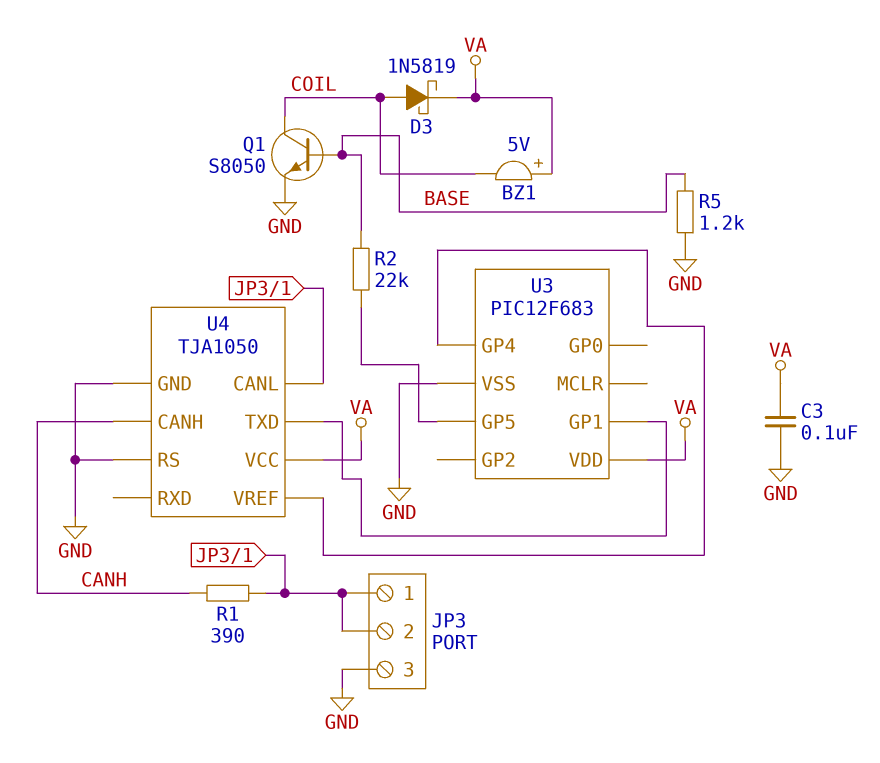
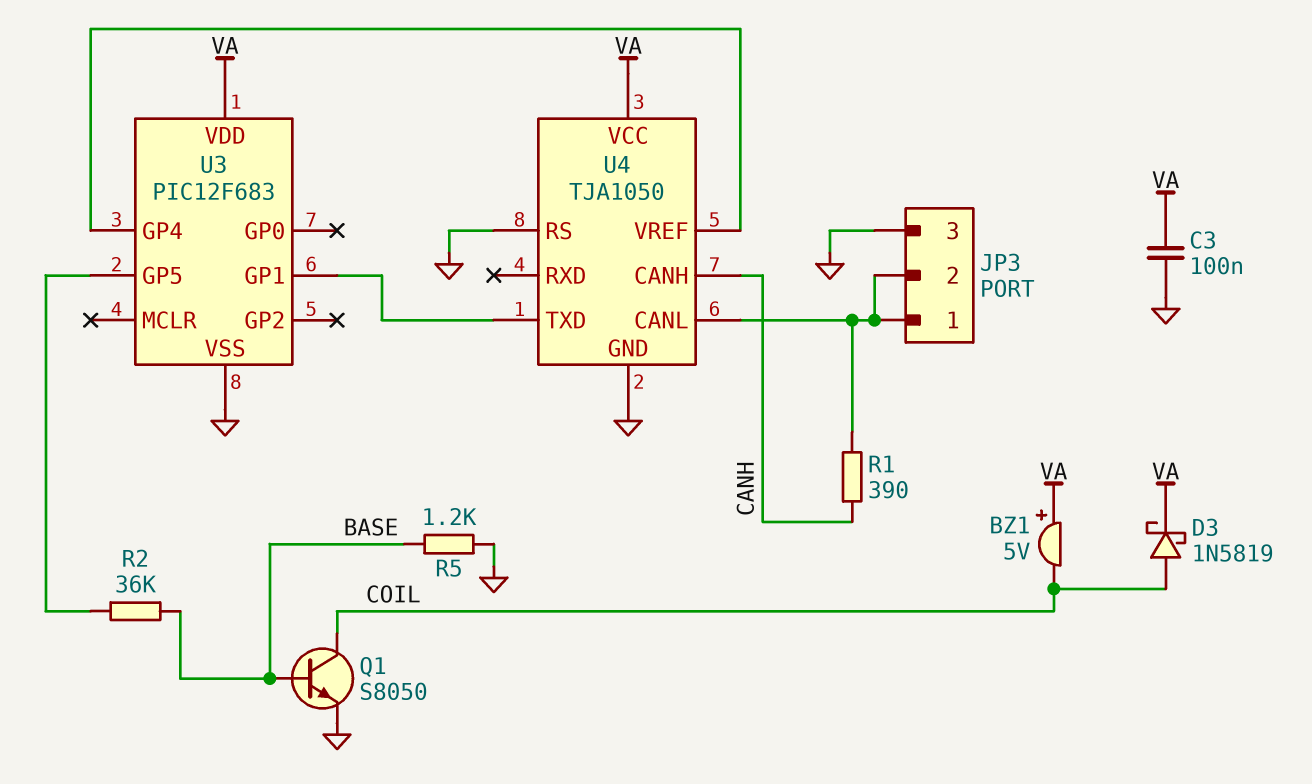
R2: 22k (BASE, U3/GP5) -> 36k (BASE, U3/GP5)

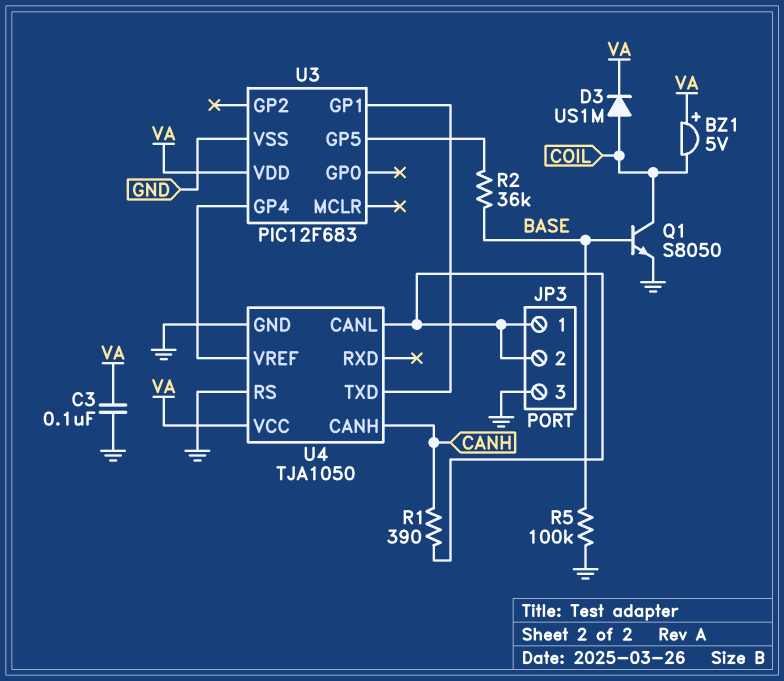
D3: schottky 1N5819 (A COIL, K VA) -> diode US1M (A COIL, K VA)
R5: 1.2k (BASE, GND) -> 100k (BASE, GND)

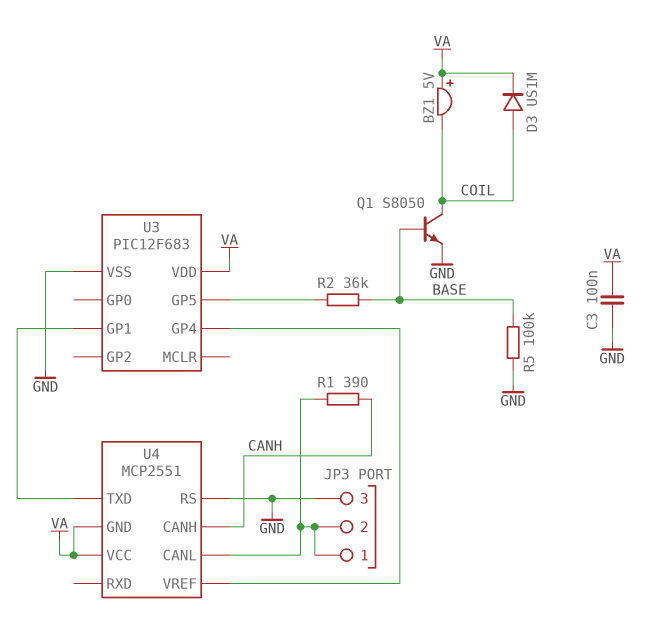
U4: TJA1050 -> MCP2551
U4 pin GND: GND -> VA

